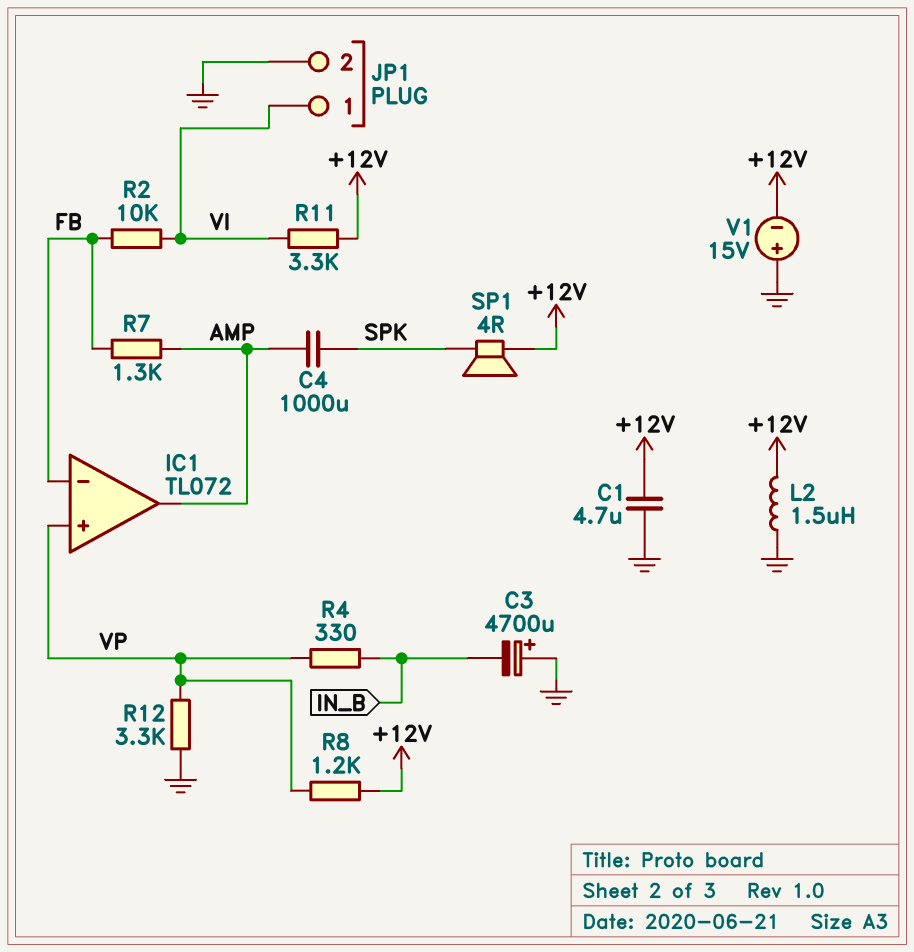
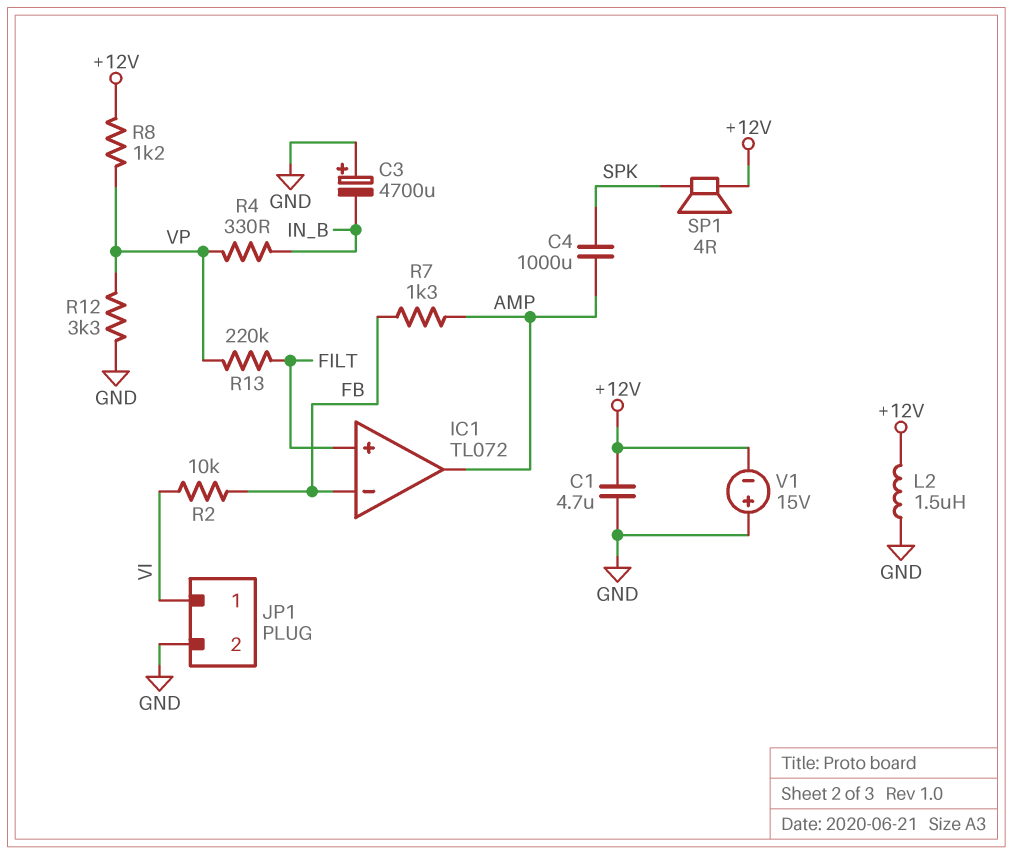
IC1 pin in+: VP -> FILT
R11: 3.3k (+12V, VI) -> none
R13: none -> 220k (FILT, VP)

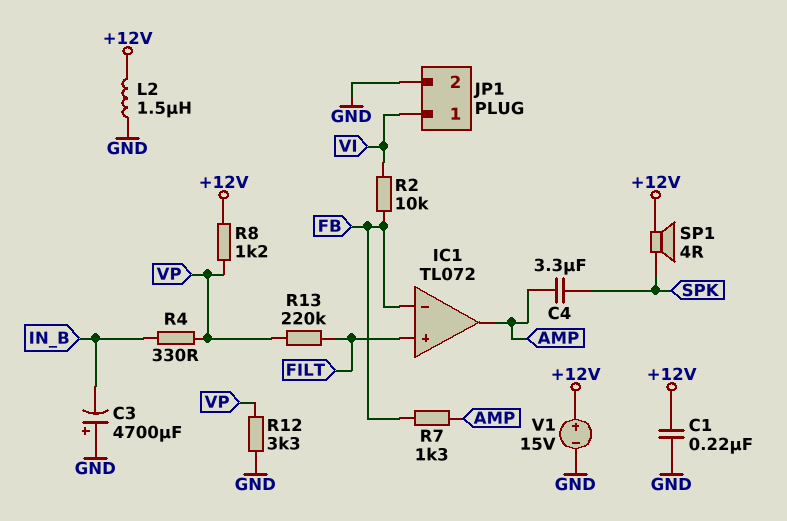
C1: 4.7uF (+12V, GND) -> 220nF (+12V, GND)
C4: 1000uF (AMP, SPK) -> 3.3uF (AMP, SPK)
V1: 15V (plus GND, minus +12V) -> 15V (plus +12V, minus GND)

